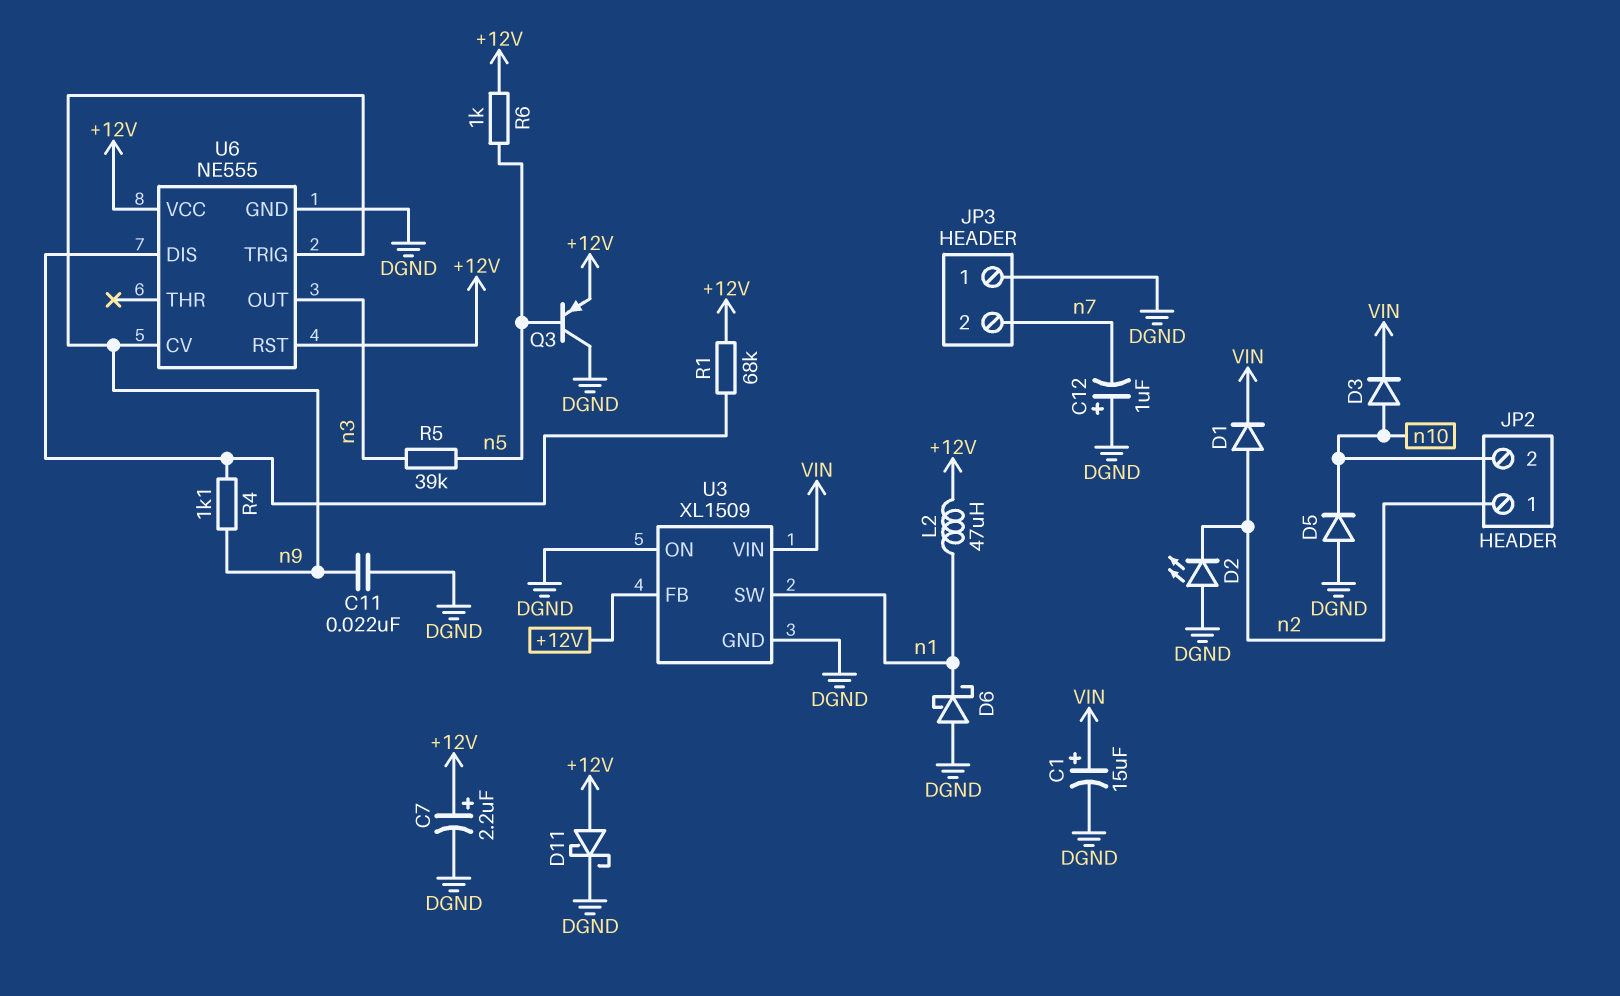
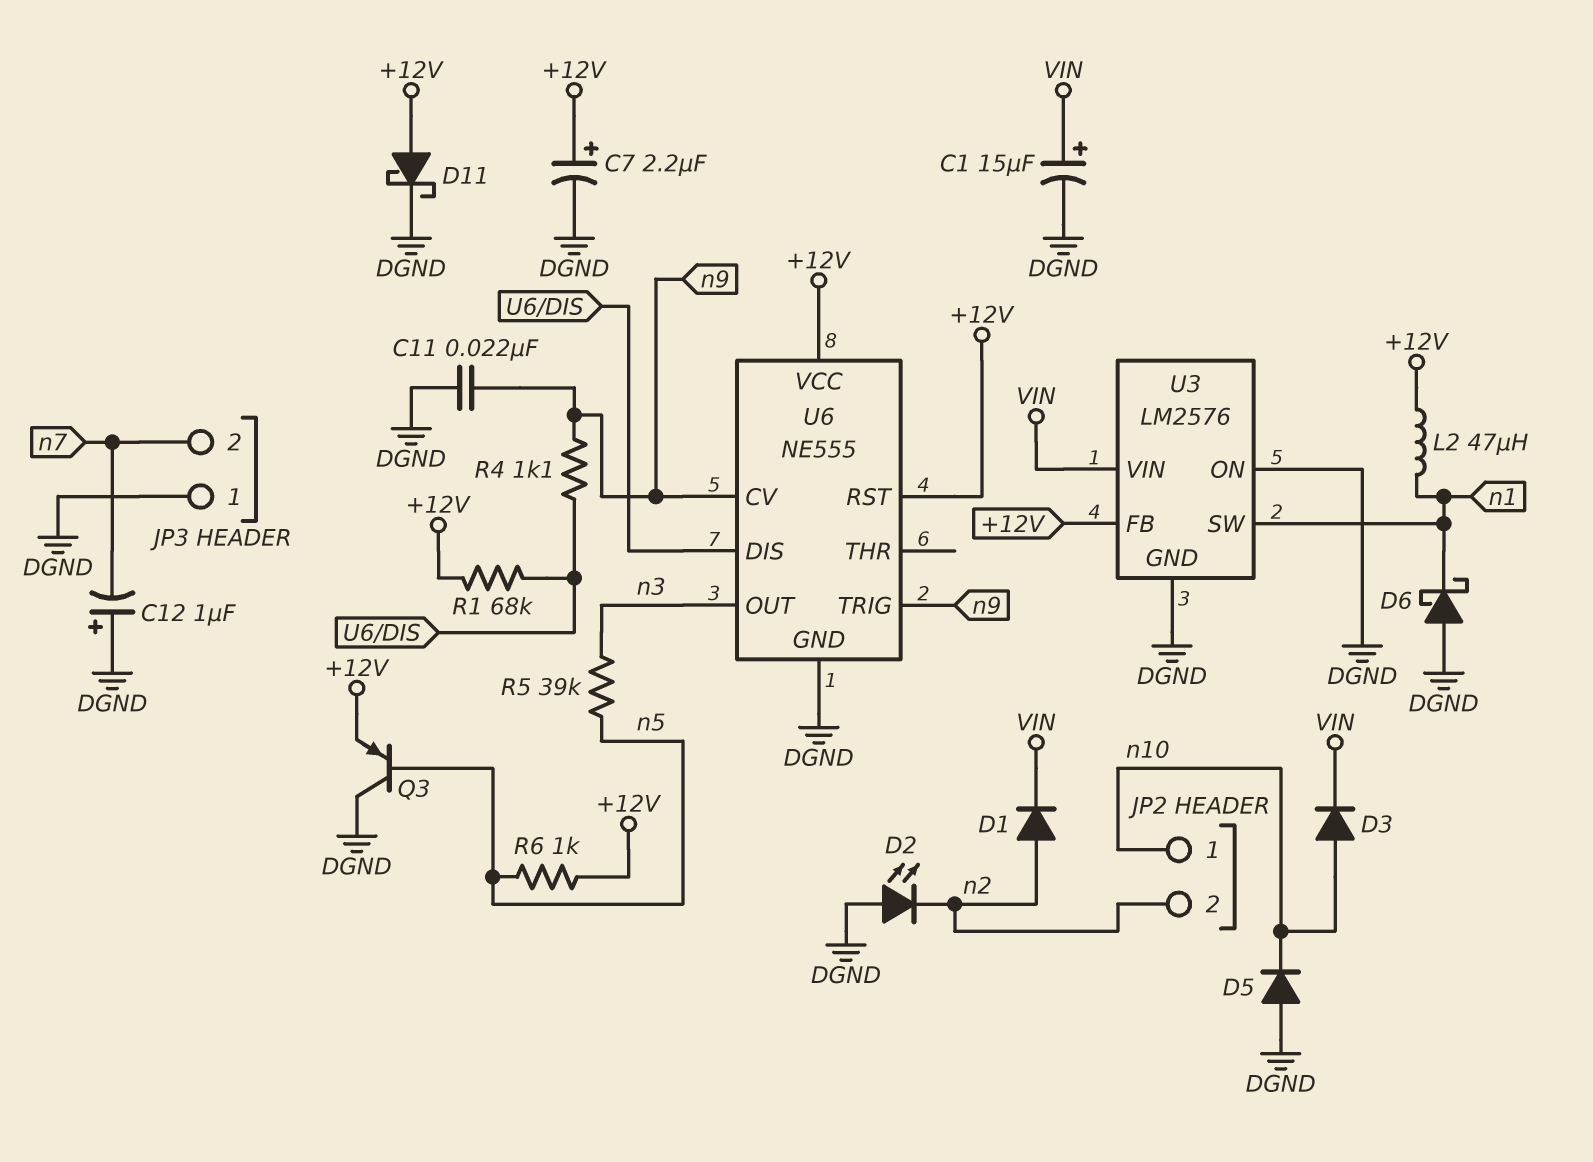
JP2 pin 1: n2 -> n10
JP2 pin 2: n10 -> n2
U3: XL1509 -> LM2576

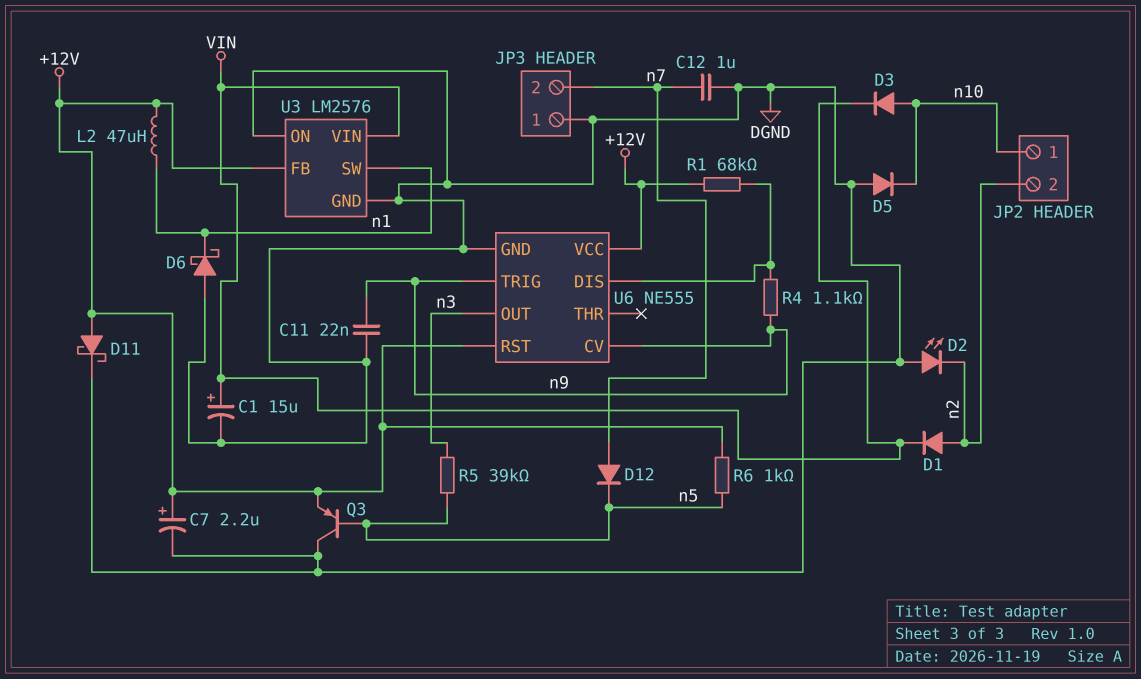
C12: 1uF (plus DGND, minus n7) -> 1uF (DGND, n7)
D12: none -> diode (A n7, K n5)

